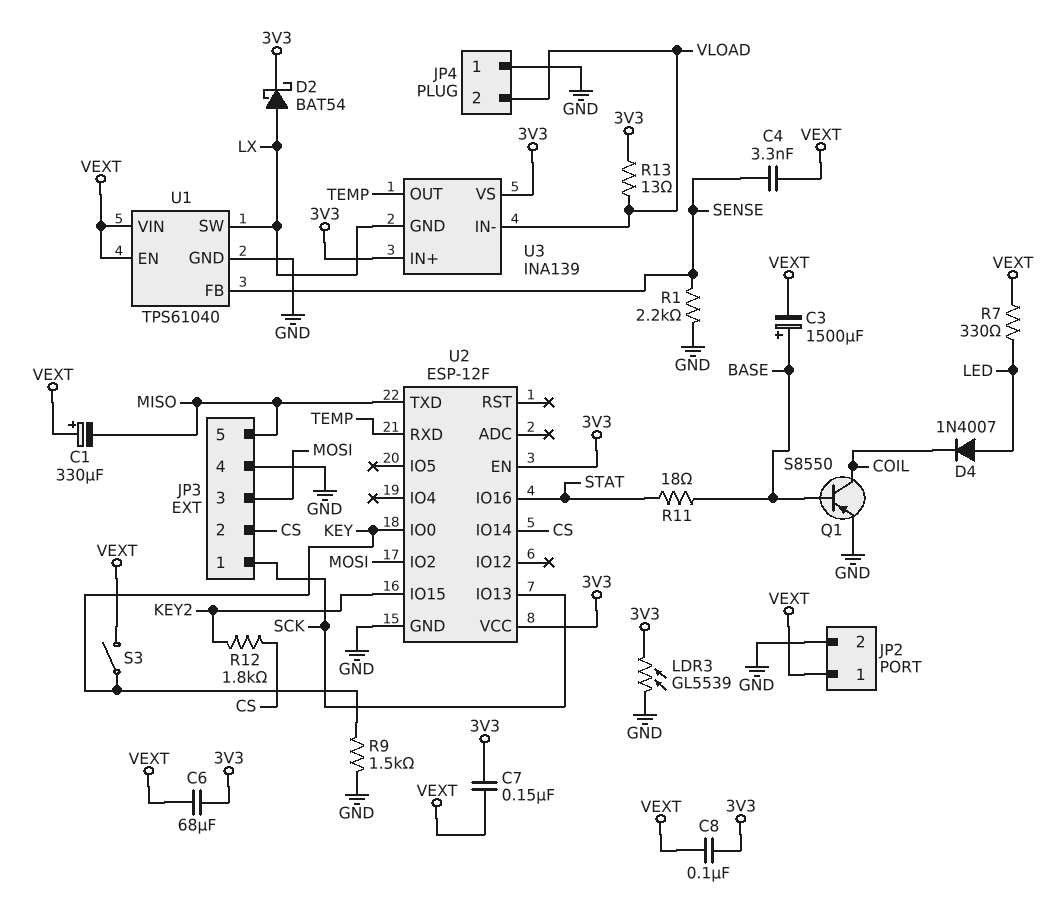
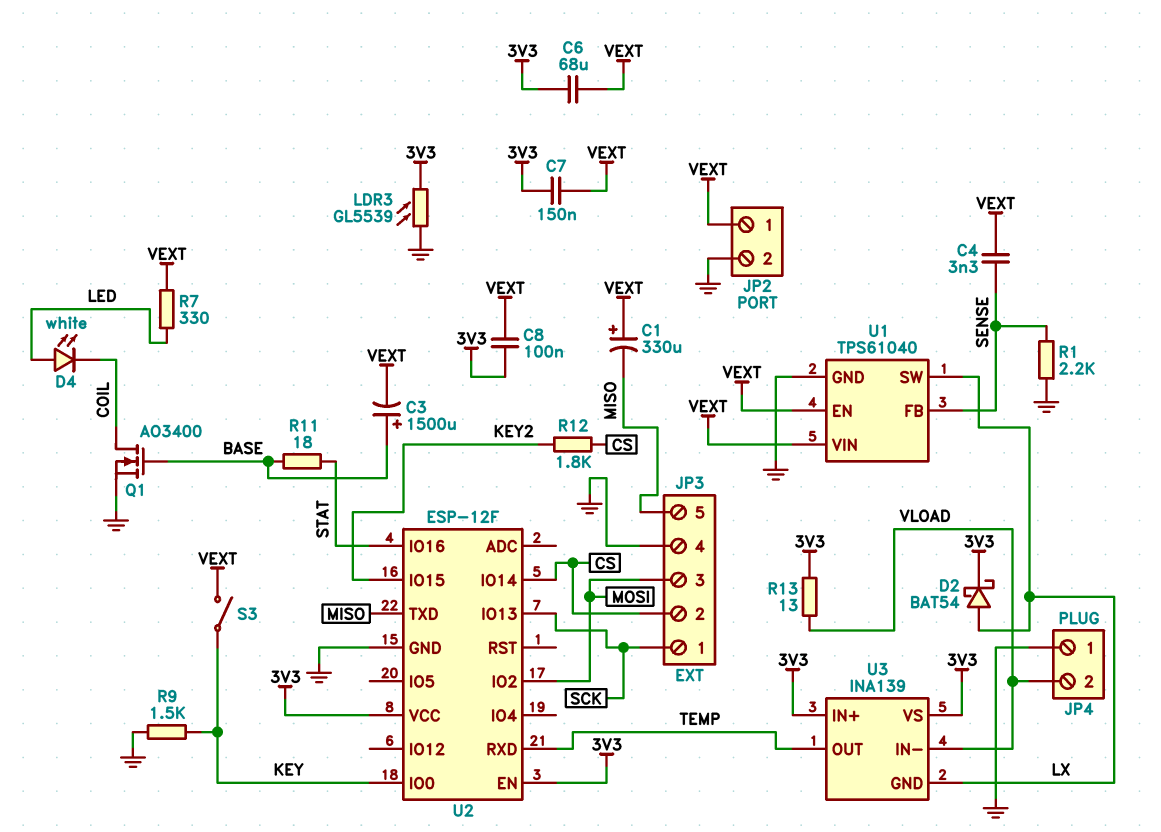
D4: diode 1N4007 (A LED, K COIL) -> LED white (A LED, K COIL)
Q1: PNP S8550 (B BASE, C COIL, E GND) -> NMOS AO3400 (G BASE, D COIL, S GND)

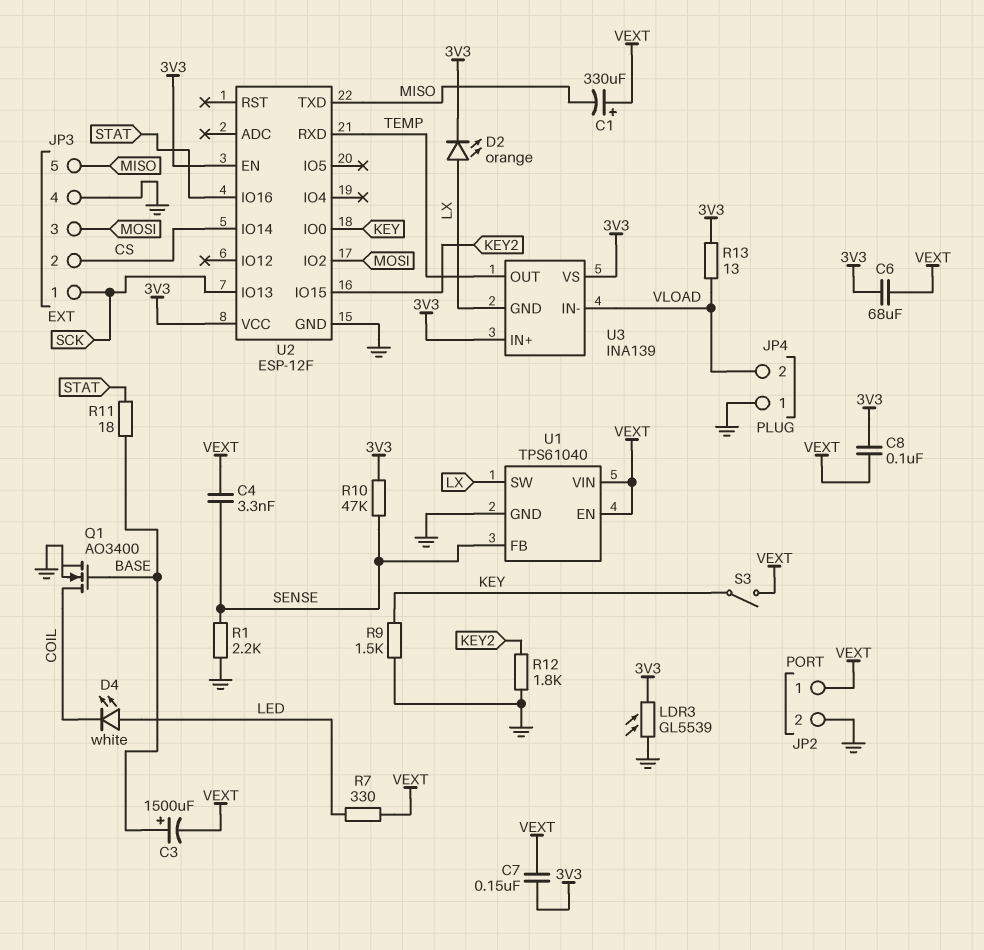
D2: schottky BAT54 (A LX, K 3V3) -> LED orange (A LX, K 3V3)
R10: none -> 47k (3V3, SENSE)
R12: 1.8k (CS, KEY2) -> 1.8k (GND, KEY2)

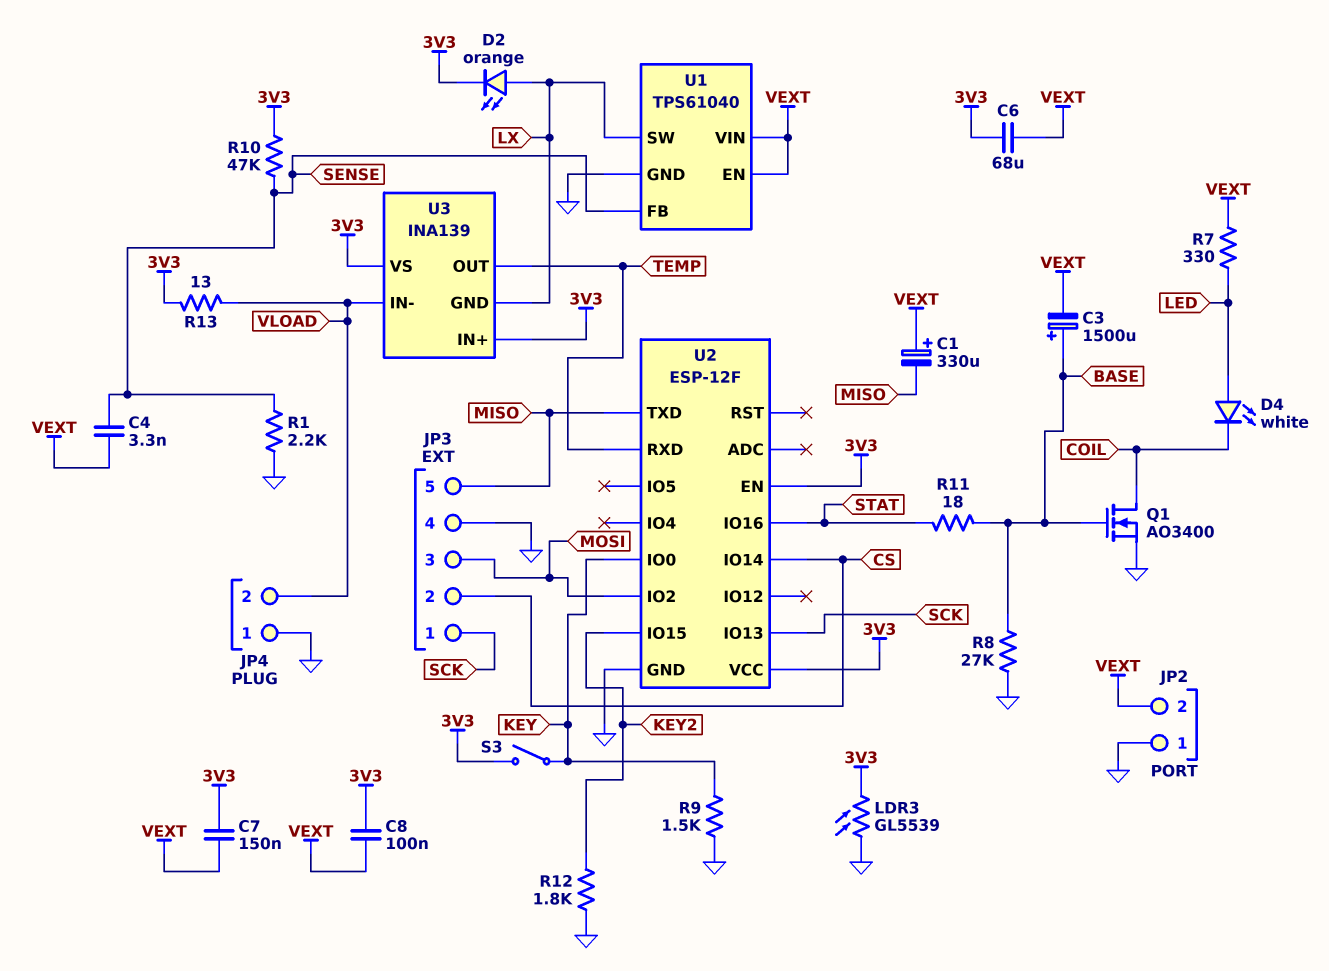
JP2 pin 1: VEXT -> GND
JP2 pin 2: GND -> VEXT
R8: none -> 27k (BASE, GND)
S3: switch (KEY, VEXT) -> switch (3V3, KEY)

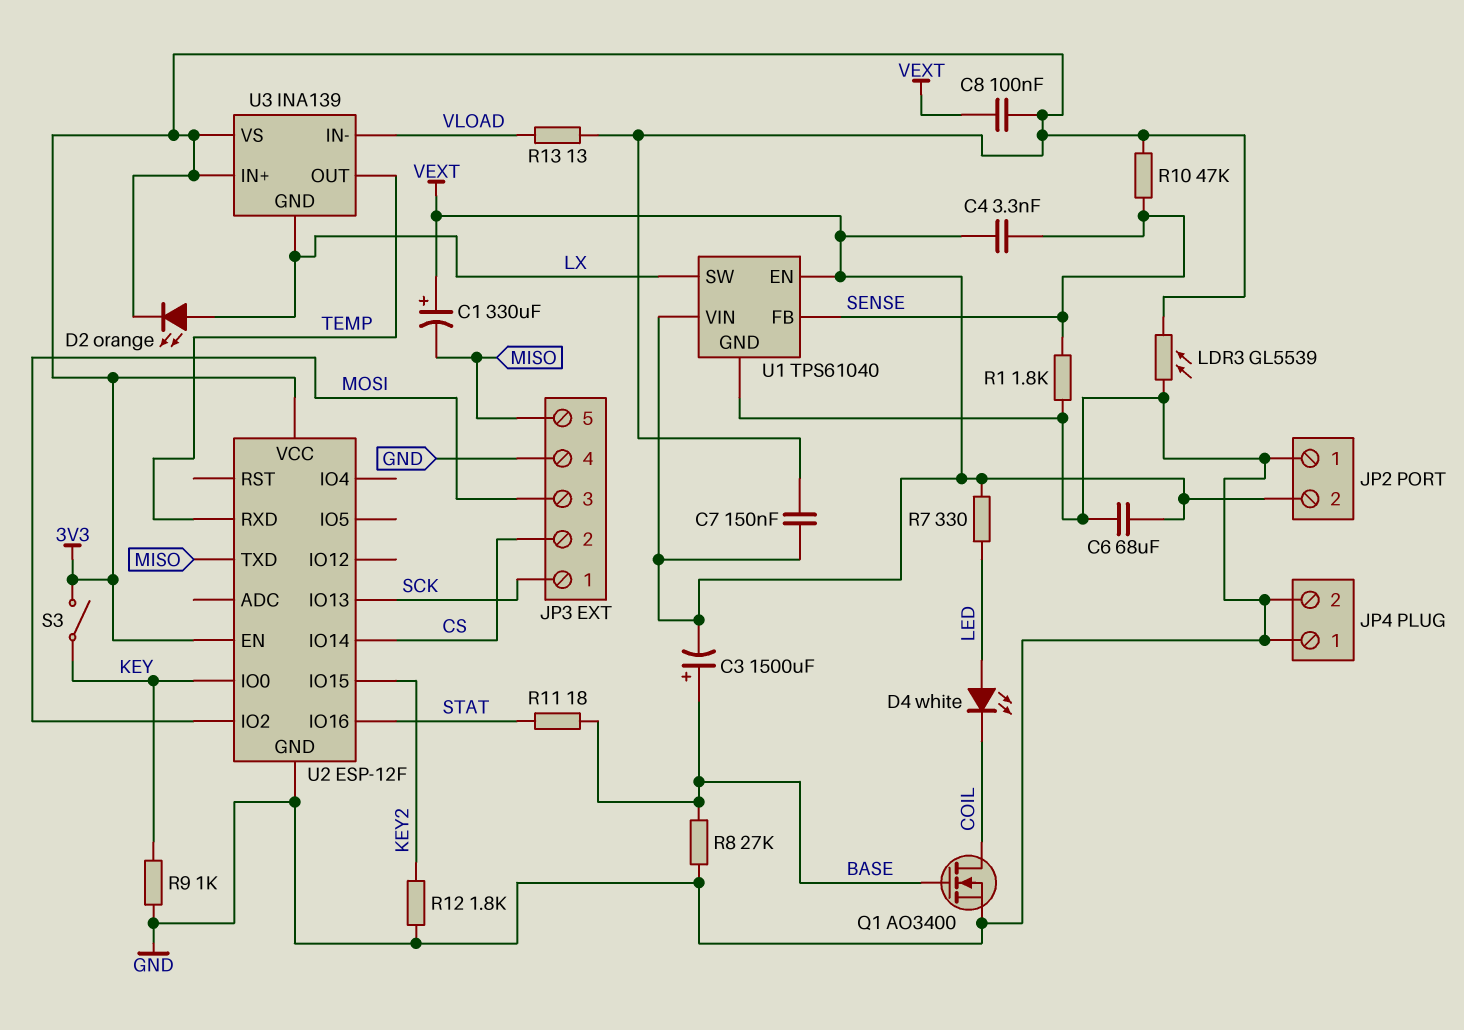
C6: 68uF (3V3, VEXT) -> 68uF (GND, VEXT)
JP4 pin 2: VLOAD -> GND
R1: 2.2k (GND, SENSE) -> 1.8k (GND, SENSE)
R9: 1.5k (GND, KEY) -> 1k (GND, KEY)

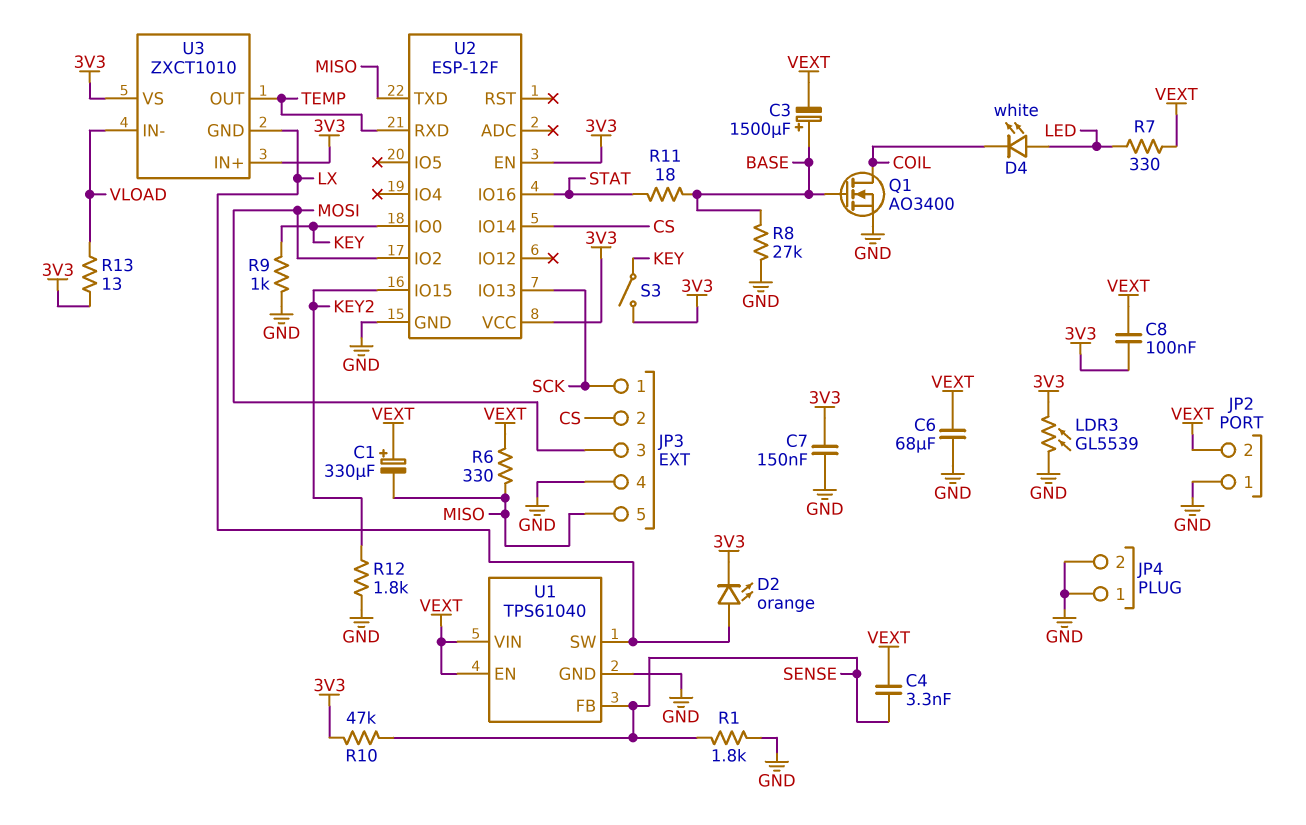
C7: 150nF (3V3, VEXT) -> 150nF (3V3, GND)
R6: none -> 330 (MISO, VEXT)
U3: INA139 -> ZXCT1010

